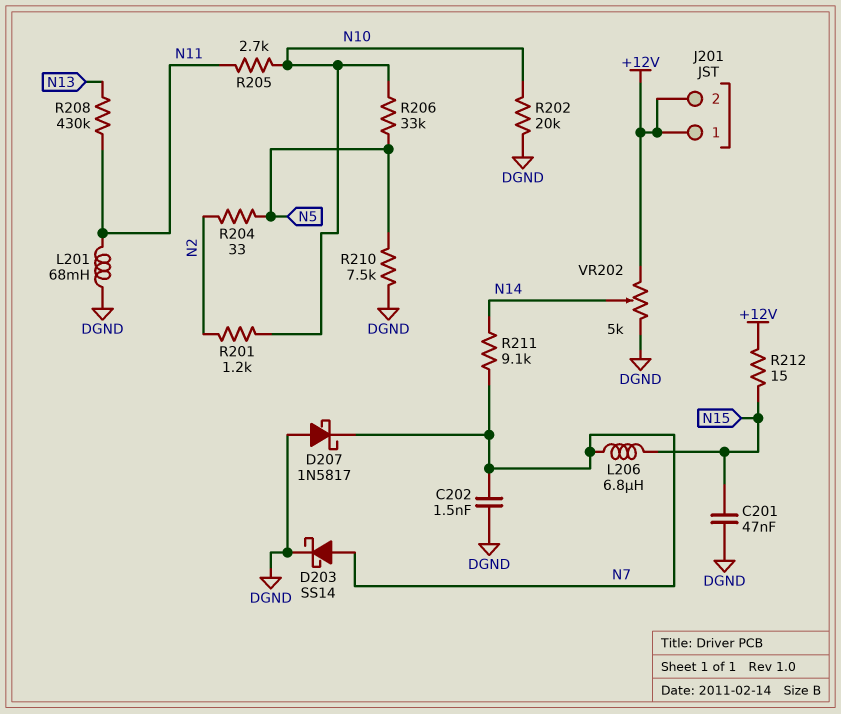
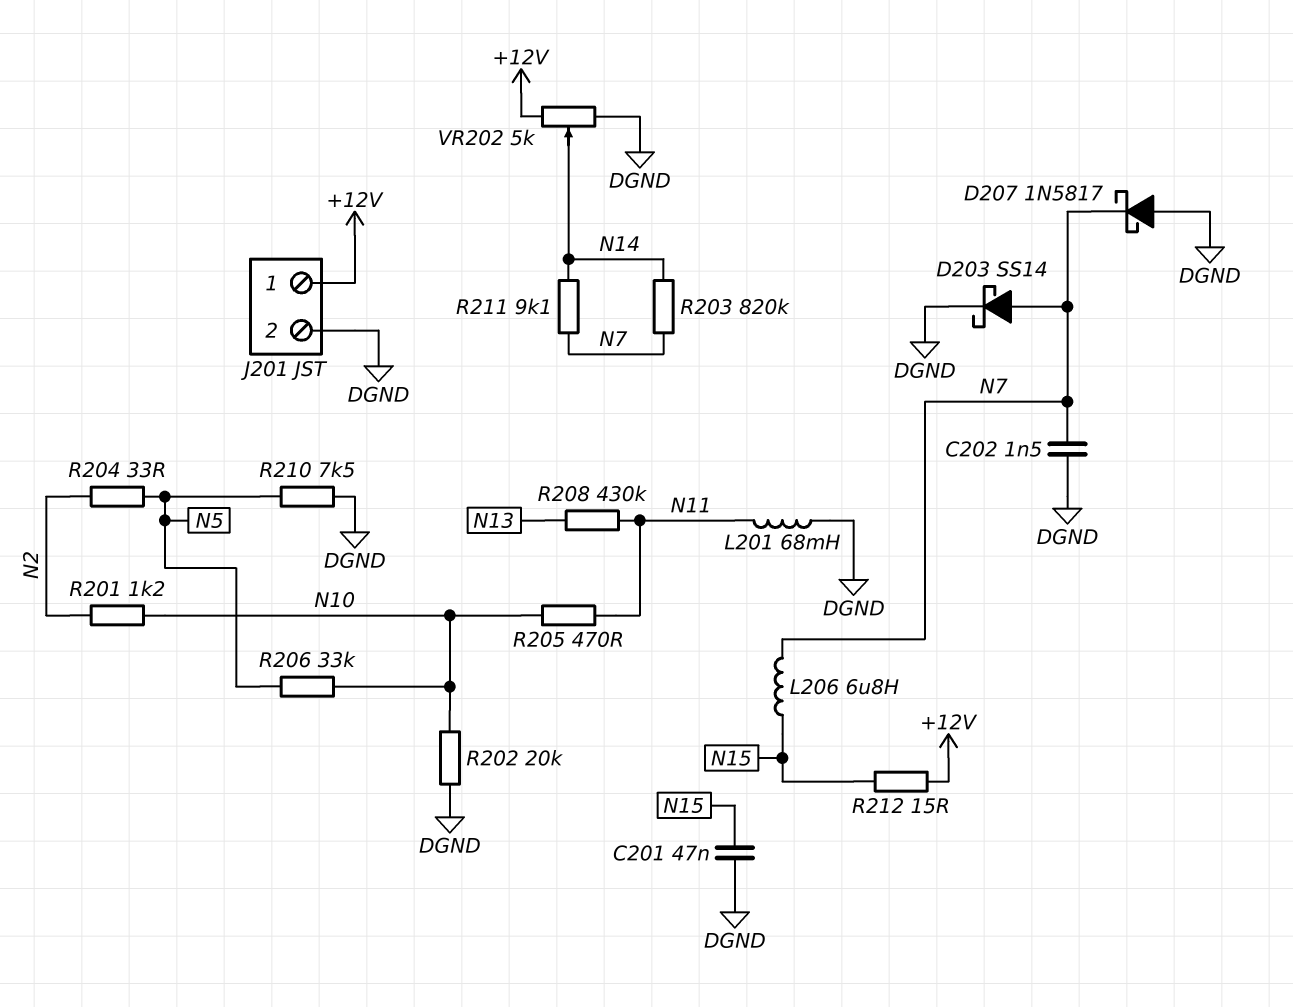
J201 pin 2: +12V -> DGND
R203: none -> 820k (N7, N14)
R205: 2.7k (N10, N11) -> 470 (N10, N11)

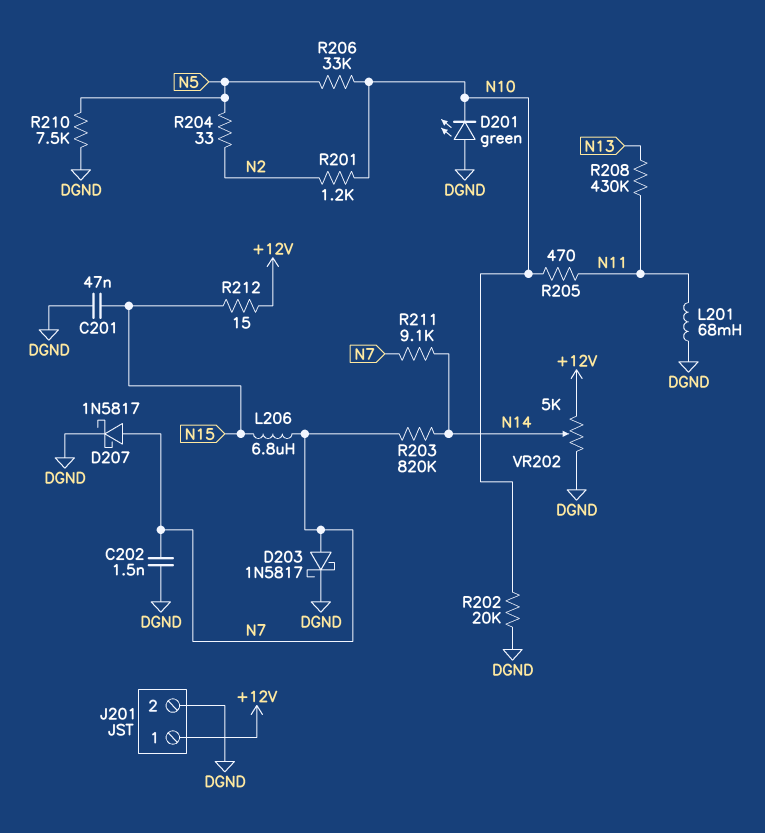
D201: none -> LED green (A DGND, K N10)
D203: schottky SS14 (A N7, K DGND) -> schottky 1N5817 (A N7, K DGND)
D207: schottky 1N5817 (A DGND, K N7) -> schottky 1N5817 (A N7, K DGND)

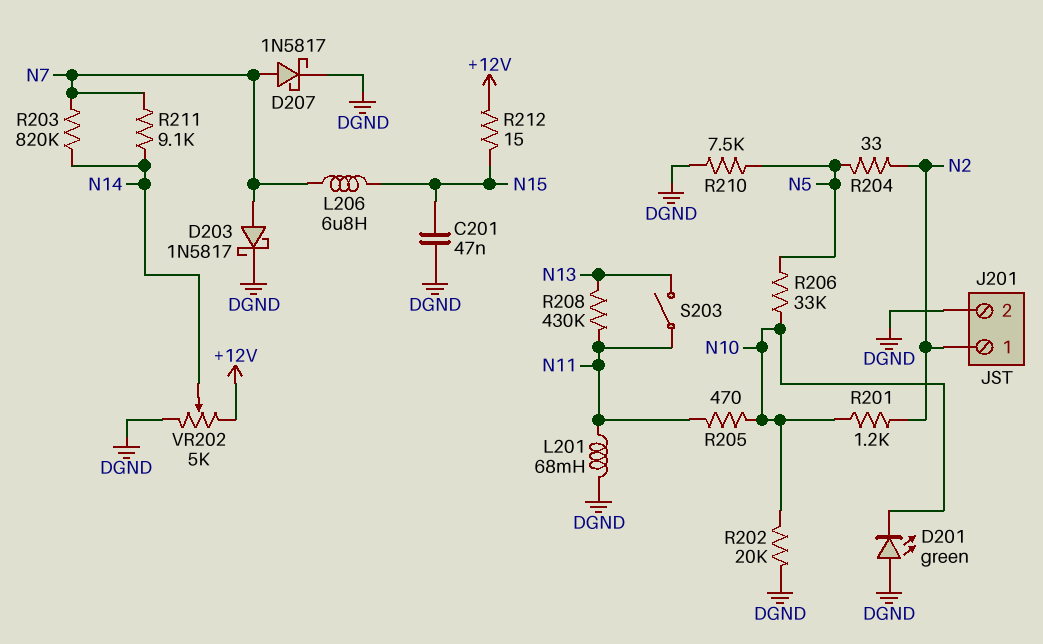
C202: 1.5nF (DGND, N7) -> none
J201 pin 1: +12V -> N2
S203: none -> switch (N11, N13)

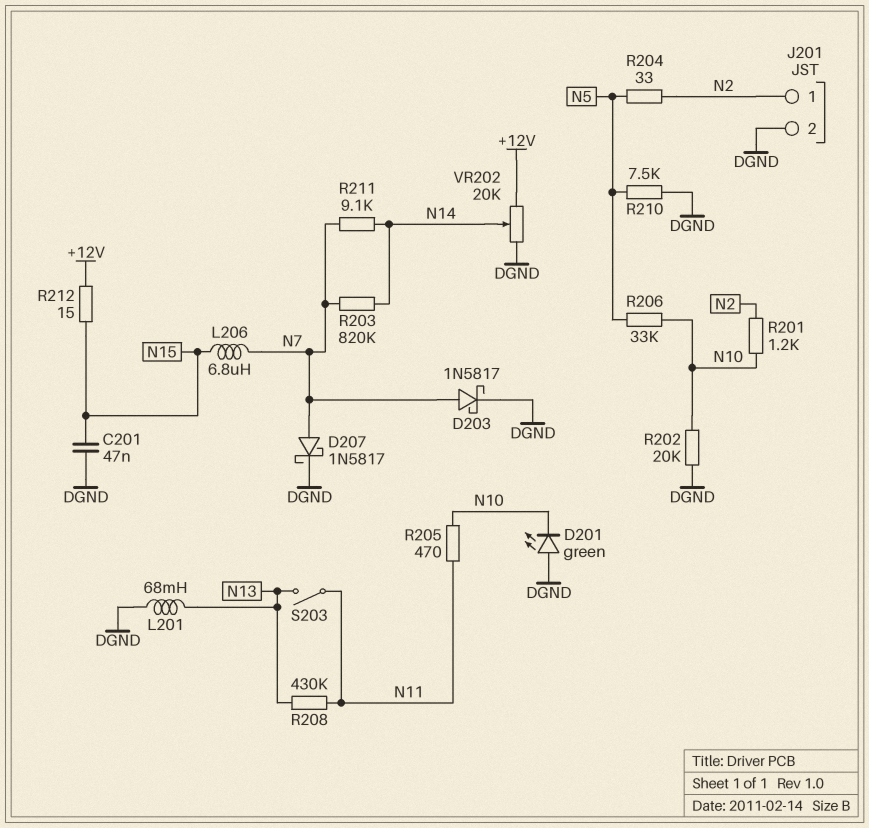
L201: 68mH (DGND, N11) -> 68mH (DGND, N13)
VR202: 5k (+12V, DGND, wiper N14) -> 20k (+12V, DGND, wiper N14)

